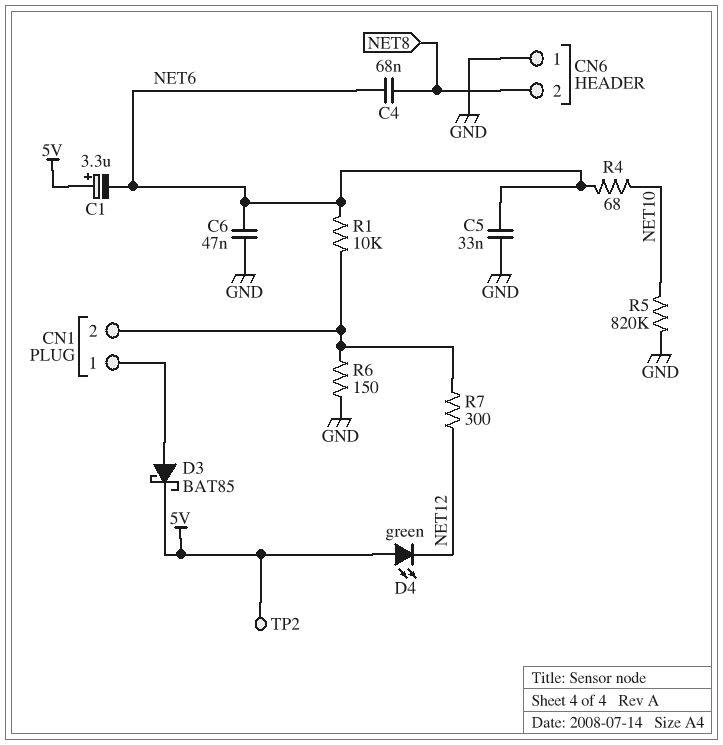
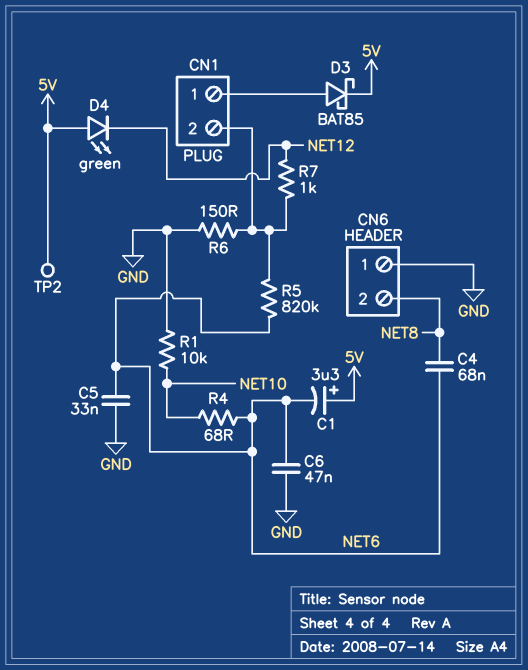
R1: 10k (CN1/2, NET6) -> 10k (GND, NET10)
R5: 820k (GND, NET10) -> 820k (CN1/2, NET6)
R7: 300 (CN1/2, NET12) -> 1k (CN1/2, NET12)

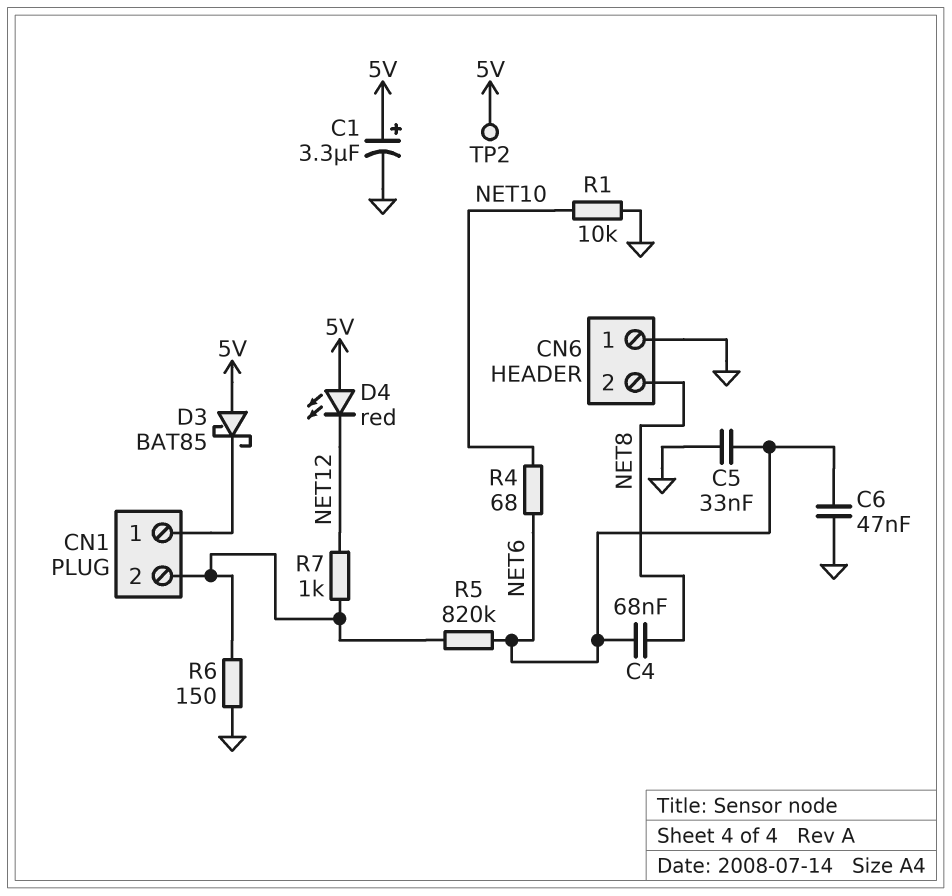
C1: 3.3uF (plus 5V, minus NET6) -> 3.3uF (plus 5V, minus GND)
D3: schottky BAT85 (A CN1/1, K 5V) -> schottky BAT85 (A 5V, K CN1/1)
D4: LED green (A 5V, K NET12) -> LED red (A 5V, K NET12)

